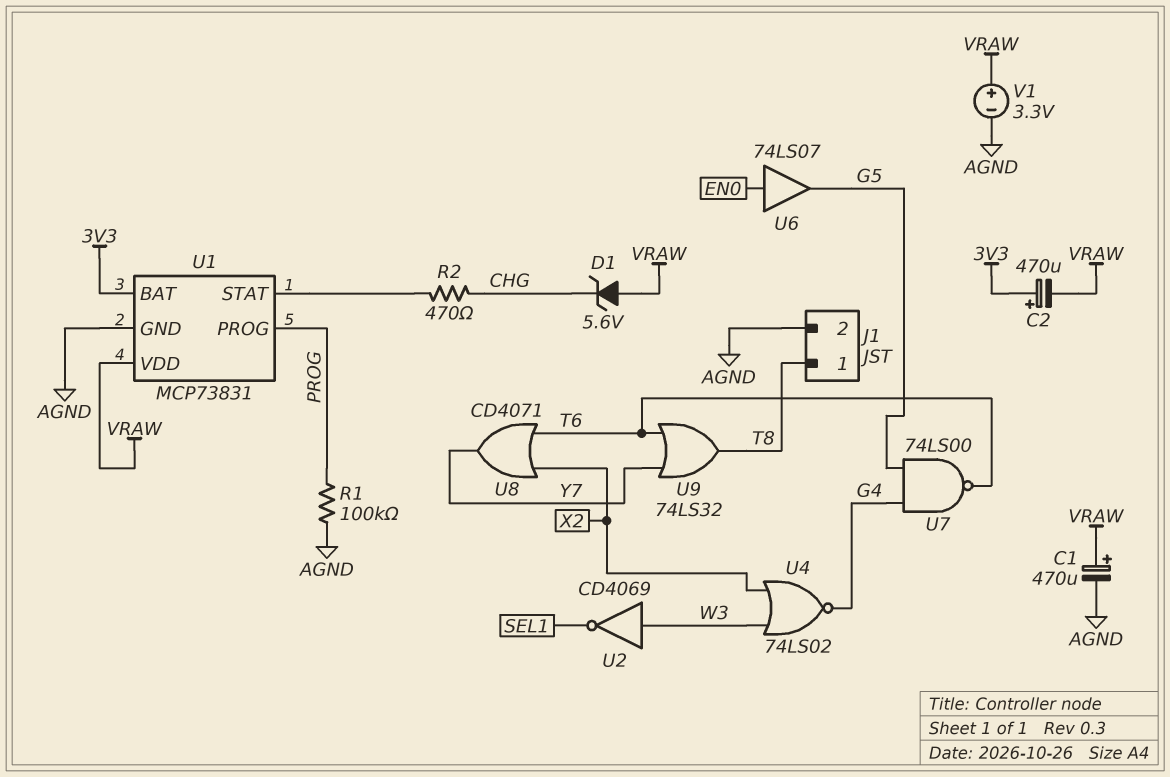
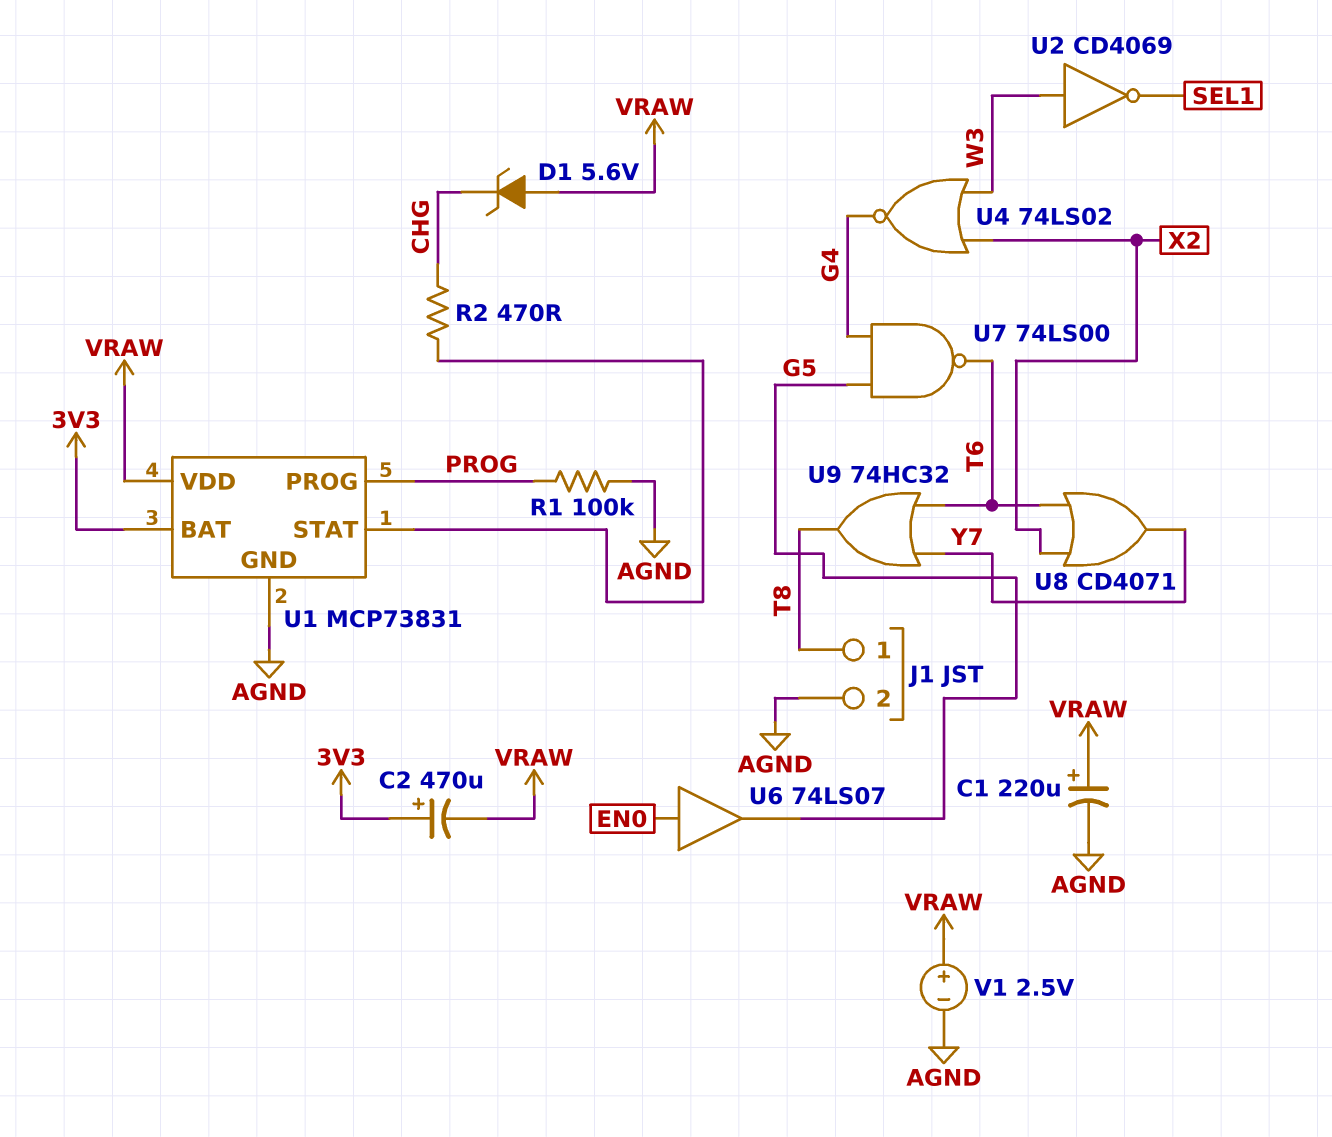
C1: 470uF (plus VRAW, minus AGND) -> 220uF (plus VRAW, minus AGND)
U9: OR 74LS32 (in T6, in Y7, out T8) -> OR 74HC32 (in T6, in Y7, out T8)
V1: 3.3V (plus VRAW, minus AGND) -> 2.5V (plus VRAW, minus AGND)

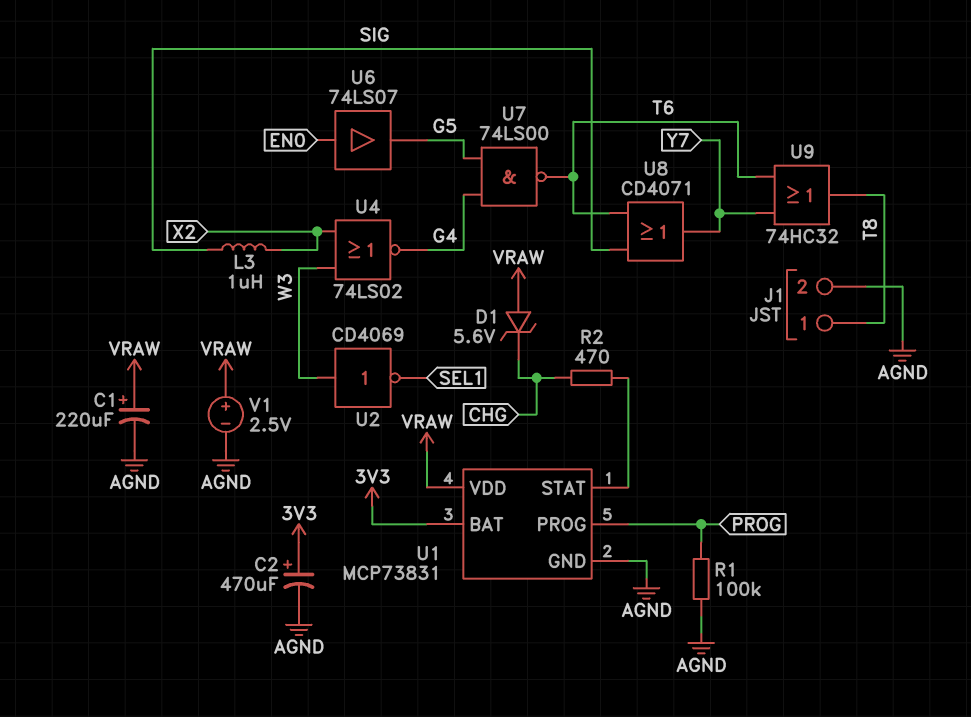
C2: 470uF (plus 3V3, minus VRAW) -> 470uF (plus 3V3, minus AGND)
L3: none -> 1uH (SIG, X2)
U8: OR CD4071 (in T6, in X2, out Y7) -> OR CD4071 (in SIG, in T6, out Y7)

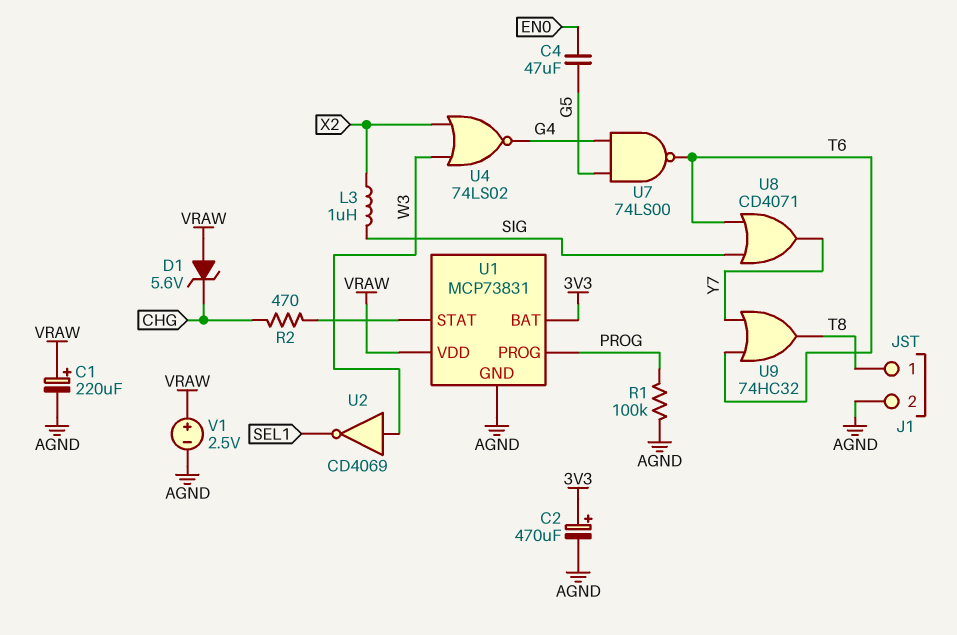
C4: none -> 47uF (EN0, G5)
U6: buffer 74LS07 (in EN0, out G5) -> none

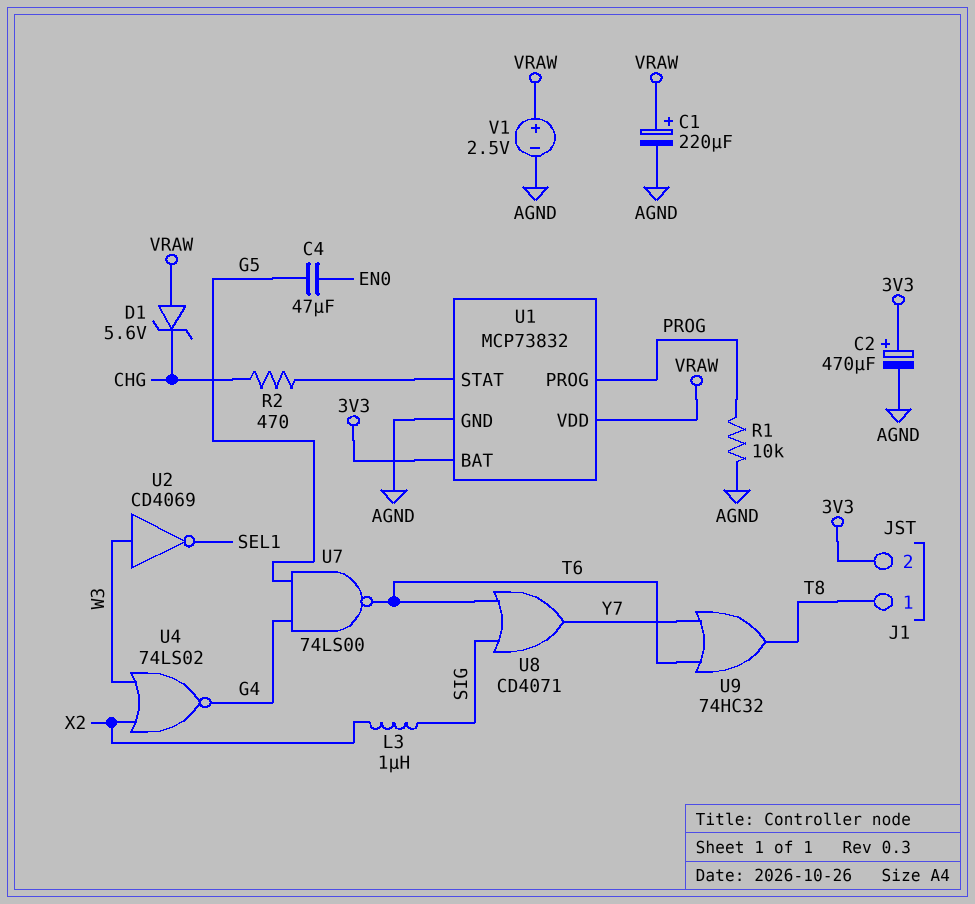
J1 pin 2: AGND -> 3V3
R1: 100k (AGND, PROG) -> 10k (AGND, PROG)
U1: MCP73831 -> MCP73832

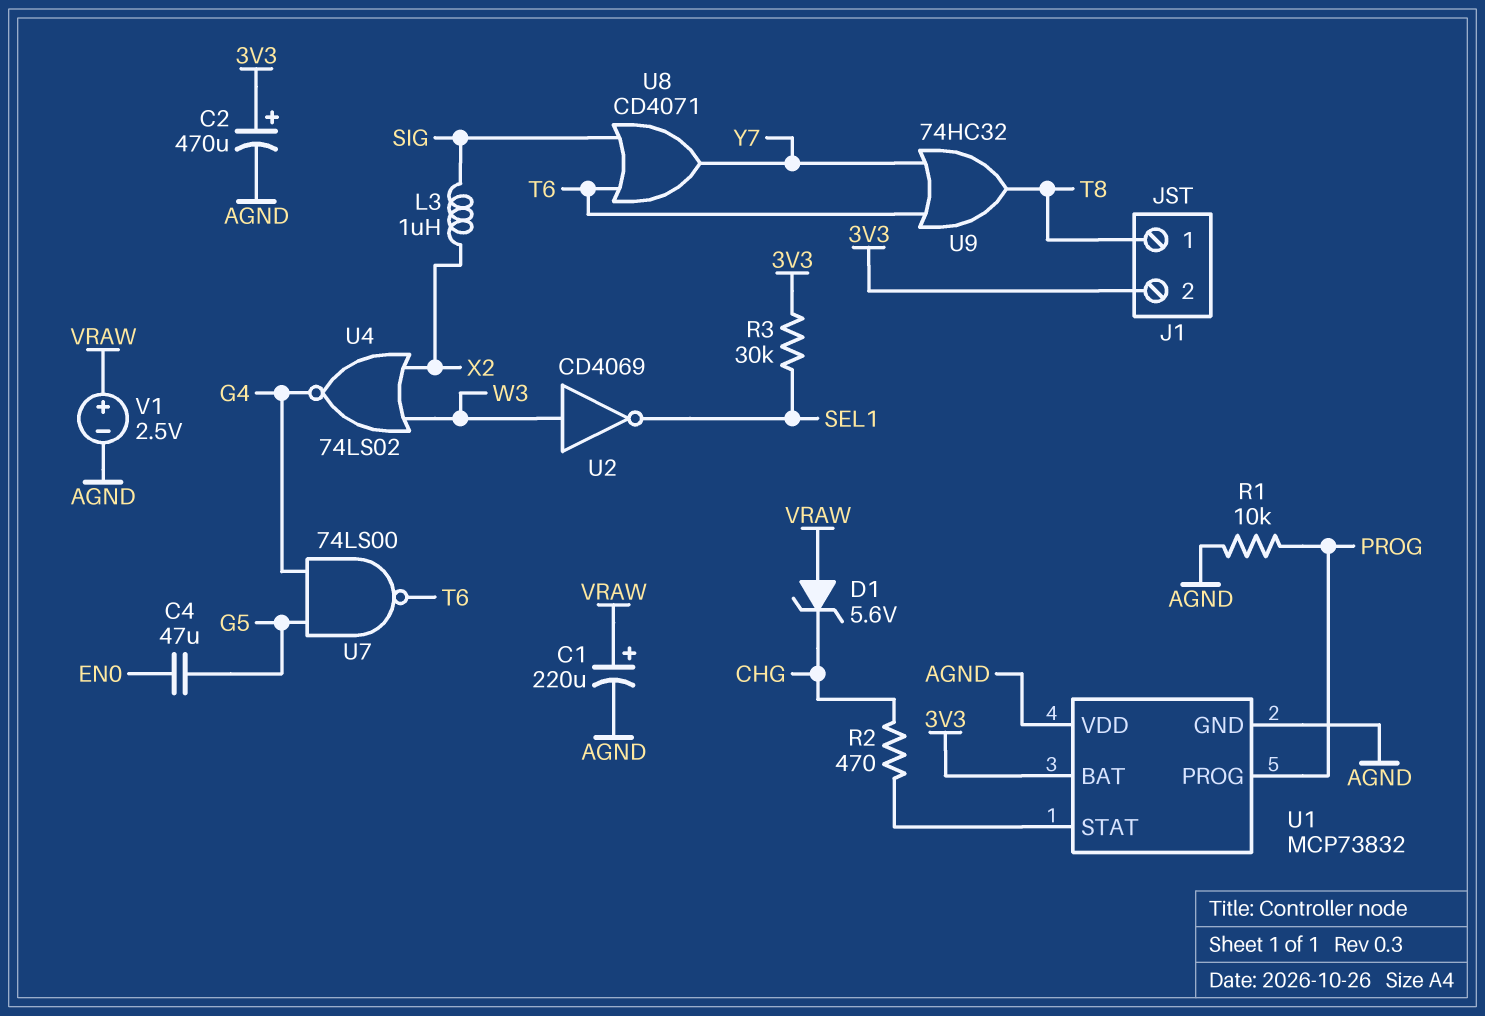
R3: none -> 30k (3V3, SEL1)
U1 pin VDD: VRAW -> AGND

